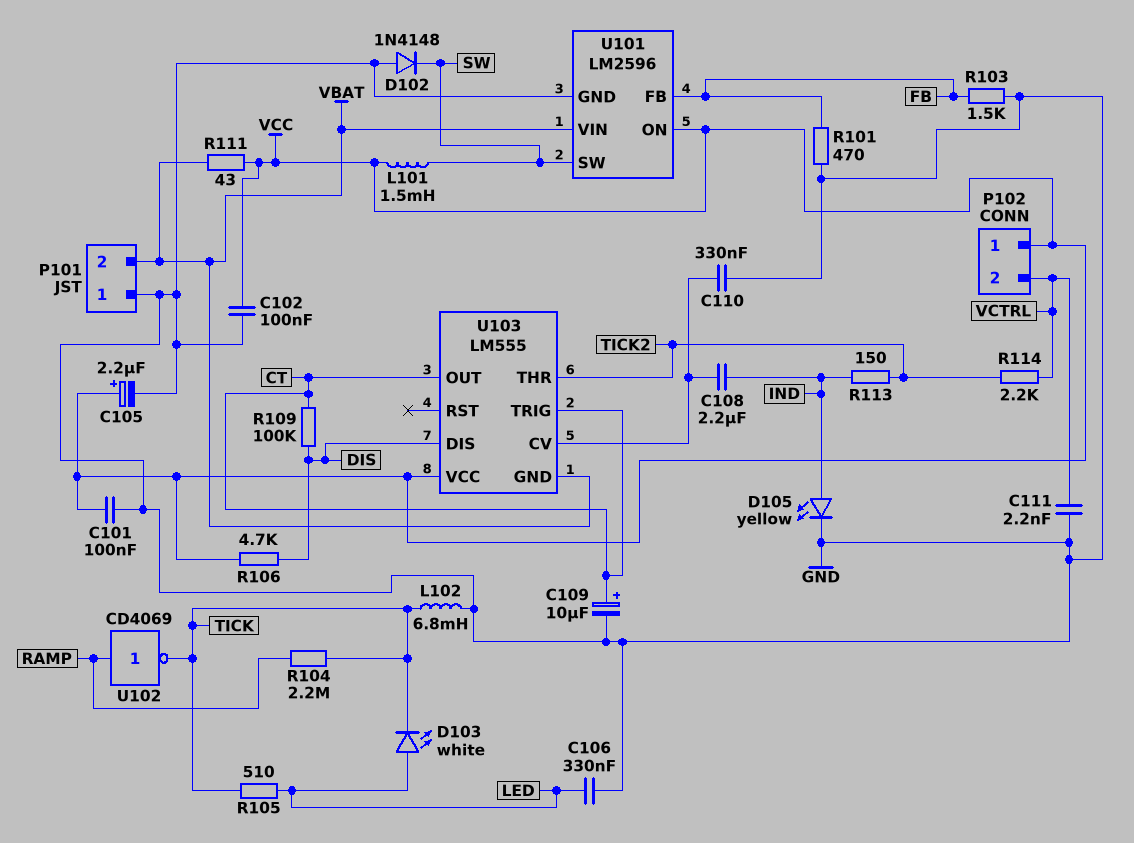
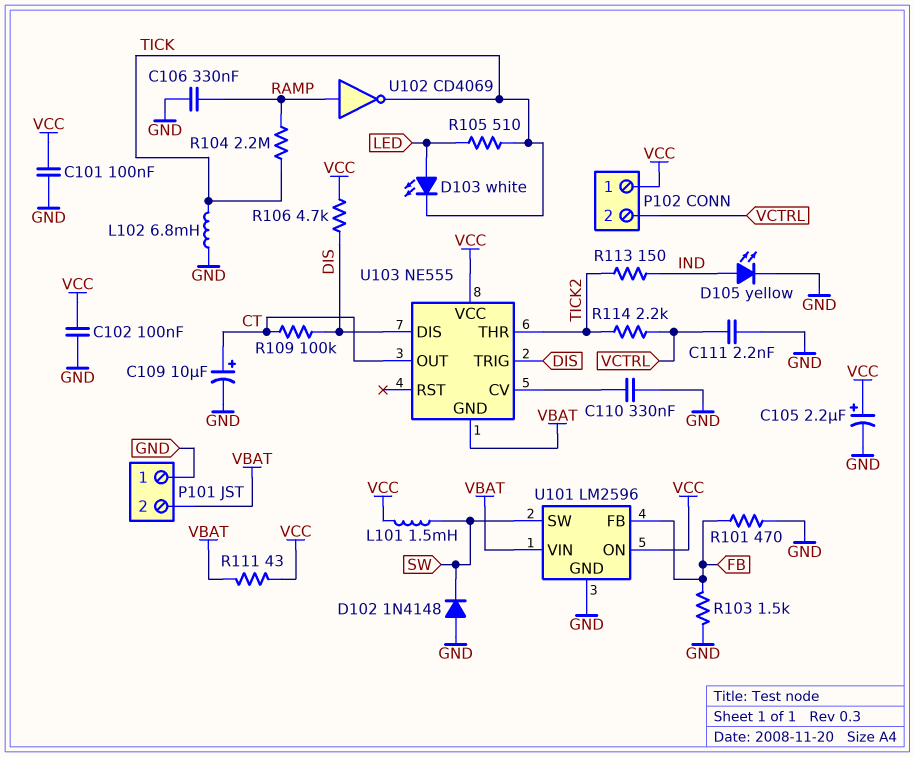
C106: 330nF (GND, LED) -> 330nF (GND, RAMP)
C108: 2.2uF (IND, U103/CV) -> none
U103: LM555 -> NE555
U103 pin TRIG: CT -> DIS

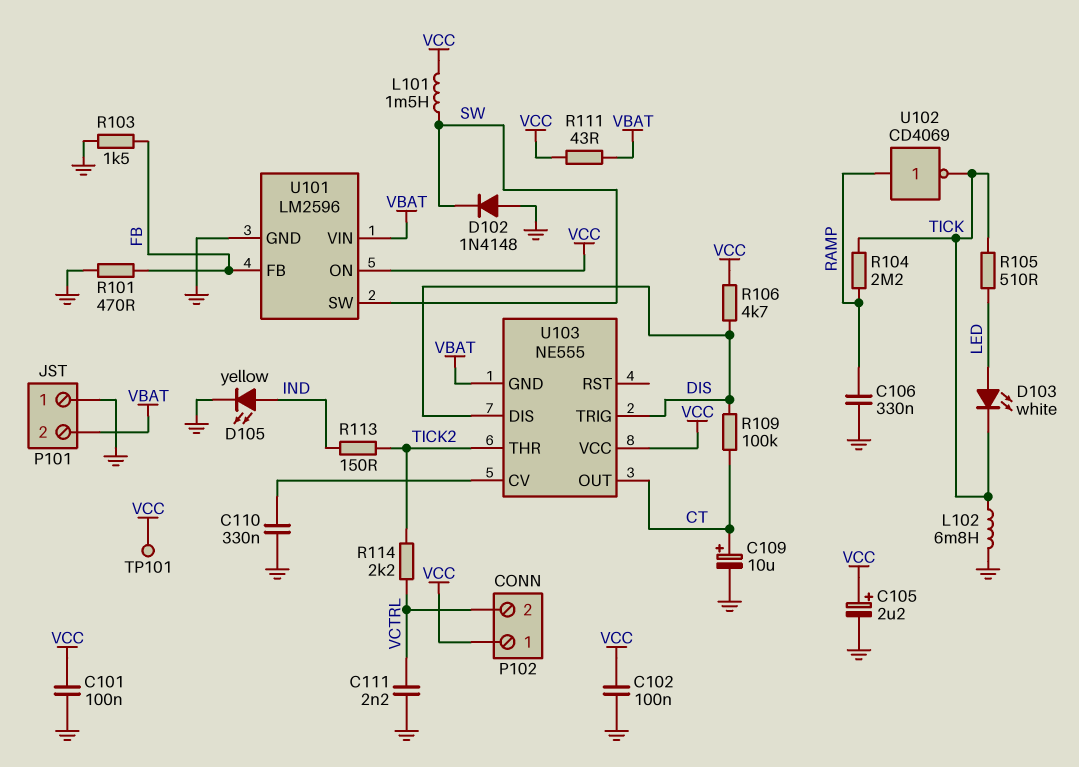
TP101: none -> test point (VCC)

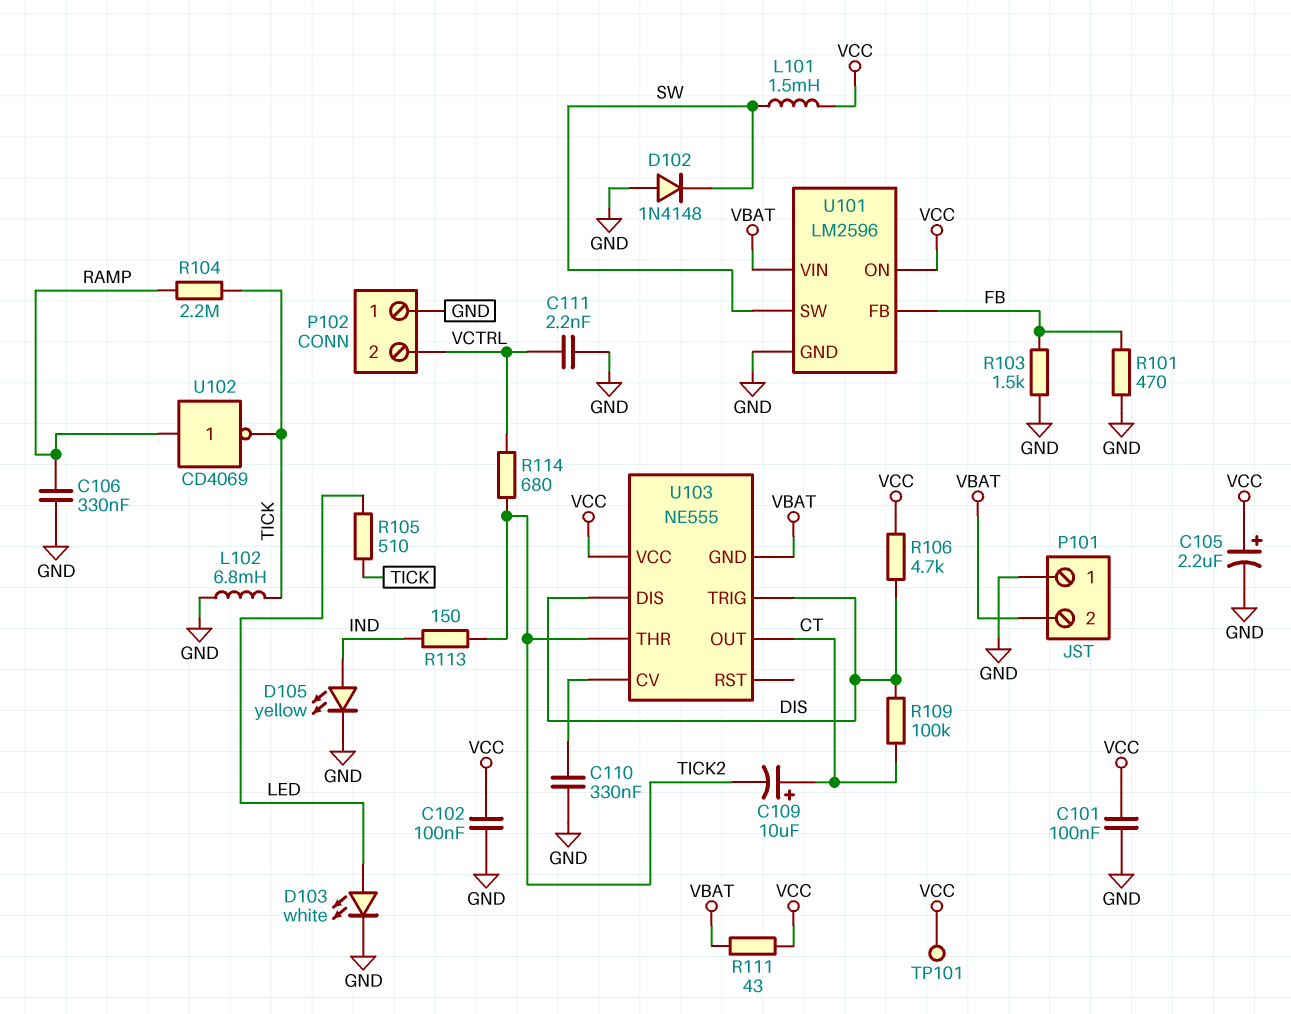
C109: 10uF (plus CT, minus GND) -> 10uF (plus CT, minus TICK2)
D103: LED white (A LED, K TICK) -> LED white (A LED, K GND)
P102 pin 1: VCC -> GND
R114: 2.2k (TICK2, VCTRL) -> 680 (TICK2, VCTRL)

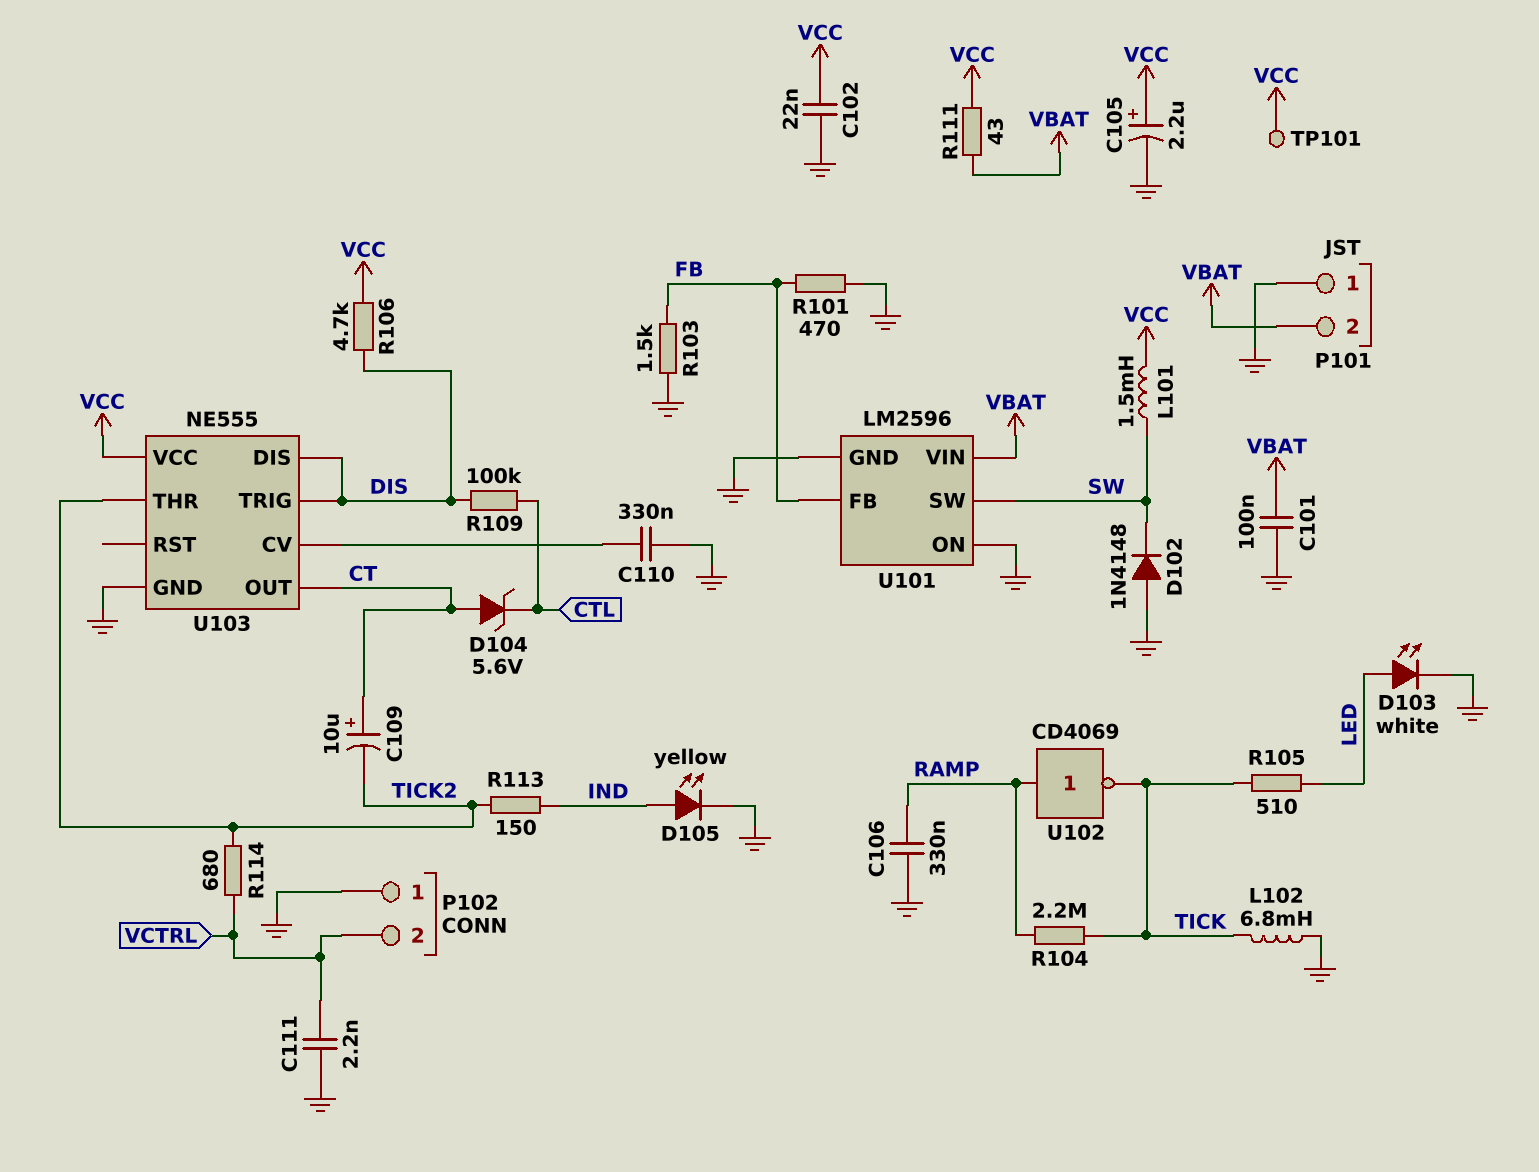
C101: 100nF (GND, VCC) -> 100nF (GND, VBAT)
C102: 100nF (GND, VCC) -> 22nF (GND, VCC)
D104: none -> zener 5.6V (A CT, K CTL)
R109: 100k (CT, DIS) -> 100k (CTL, DIS)
U101 pin ON: VCC -> GND
U103 pin GND: VBAT -> GND

